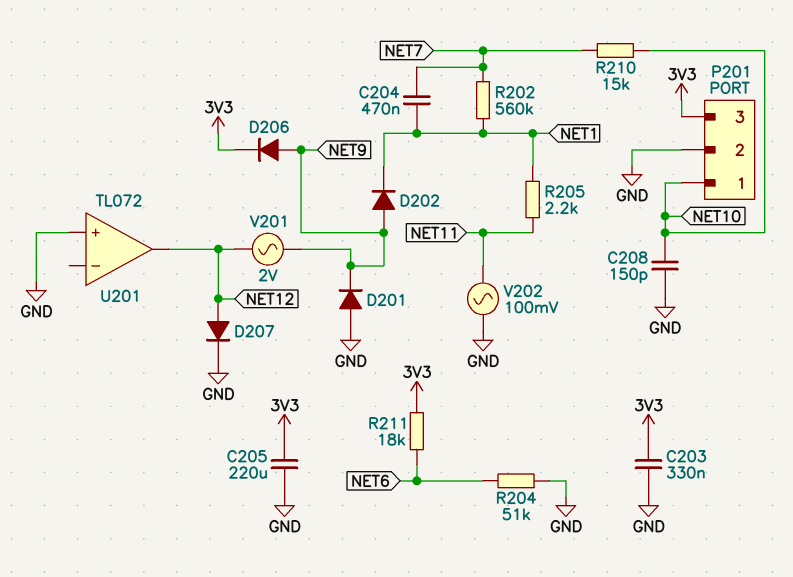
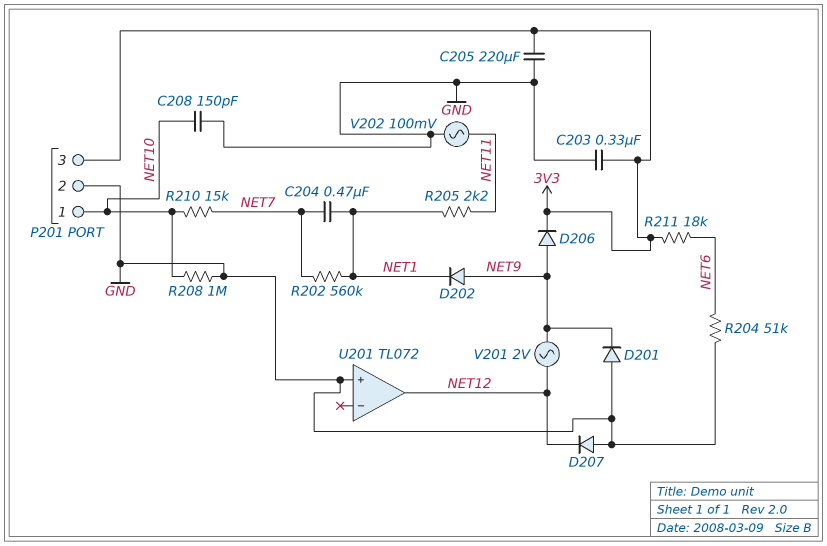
D207: diode (A NET12, K GND) -> diode (A GND, K NET12)
R208: none -> 1M (GND, NET10)

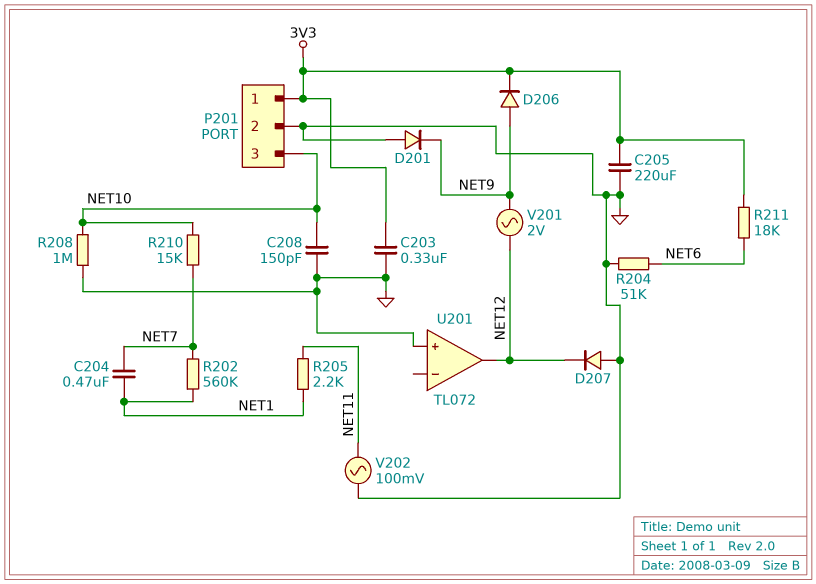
D202: diode (A NET9, K NET1) -> none
P201 pin 1: NET10 -> 3V3
P201 pin 3: 3V3 -> NET10

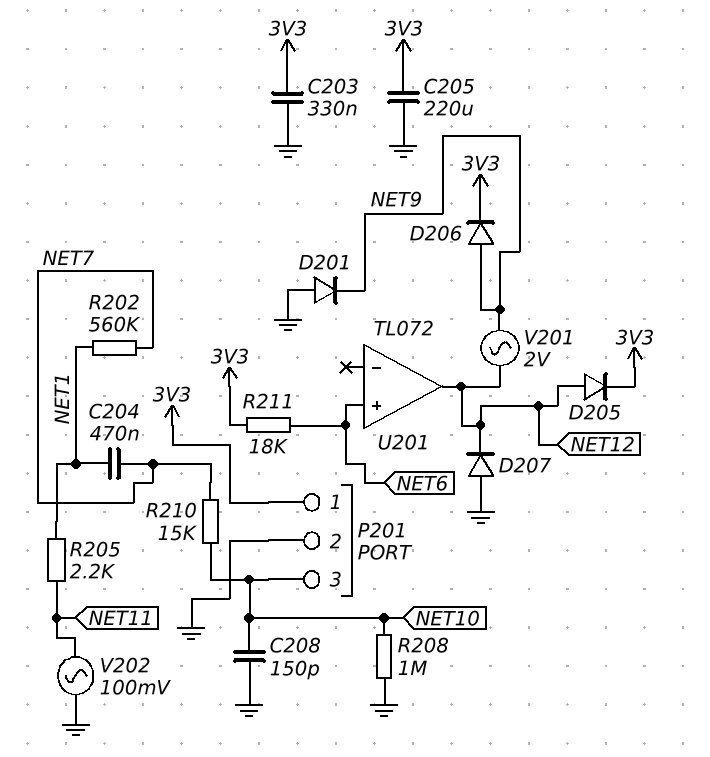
D205: none -> diode (A NET12, K 3V3)
R204: 51k (GND, NET6) -> none
U201 pin in+: GND -> NET6

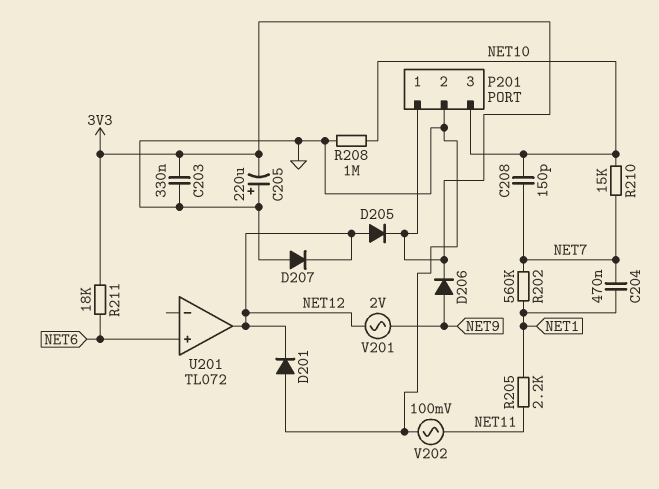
C205: 220uF (3V3, GND) -> 220uF (plus GND, minus 3V3)
C208: 150pF (GND, NET10) -> 150pF (NET7, NET10)
D201: diode (A GND, K NET9) -> diode (A GND, K NET12)

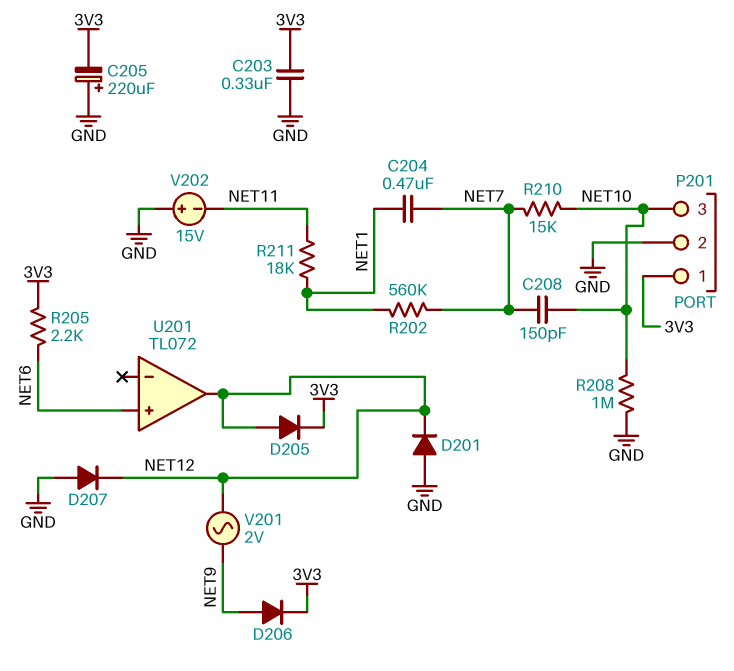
R205: 2.2k (NET1, NET11) -> 2.2k (3V3, NET6)
R211: 18k (3V3, NET6) -> 18k (NET1, NET11)
V202: AC 100mV (GND, NET11) -> 15V (plus GND, minus NET11)

